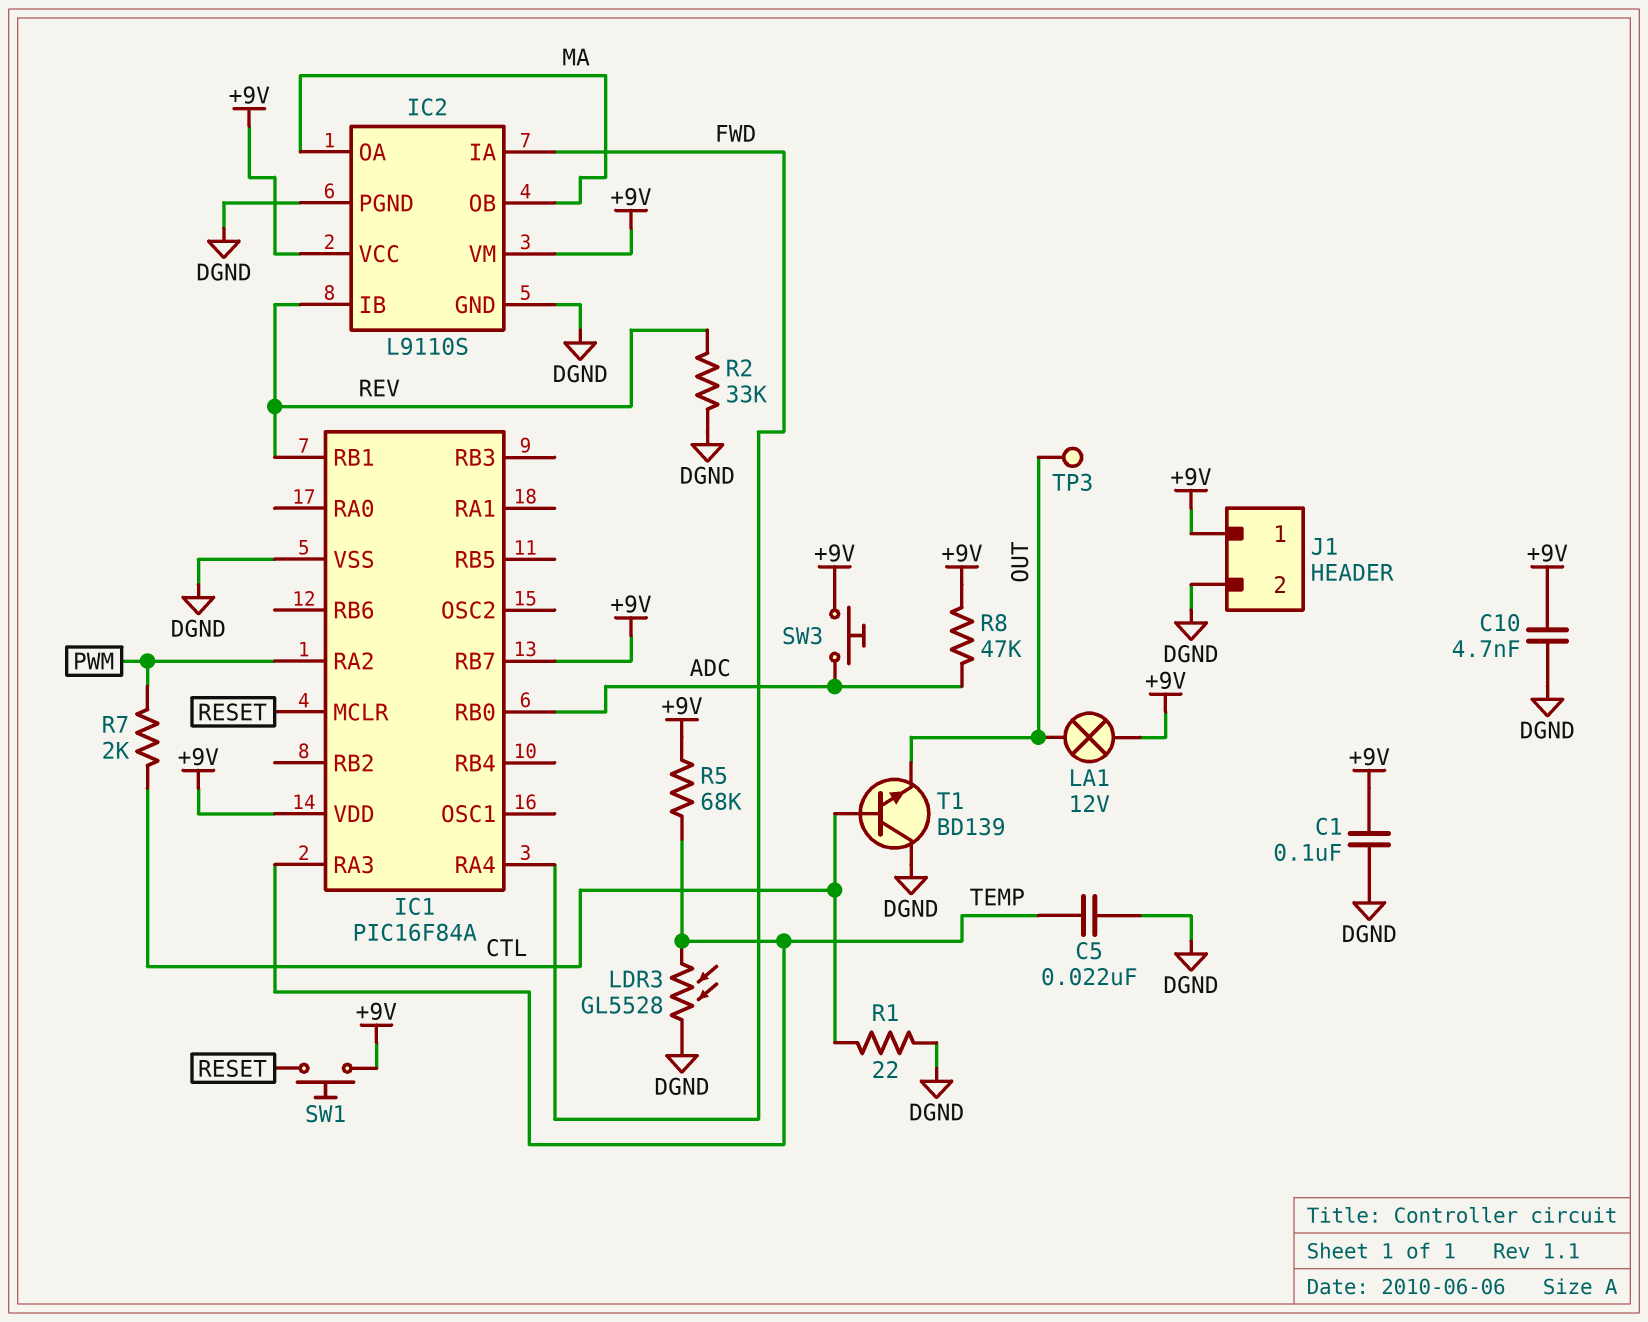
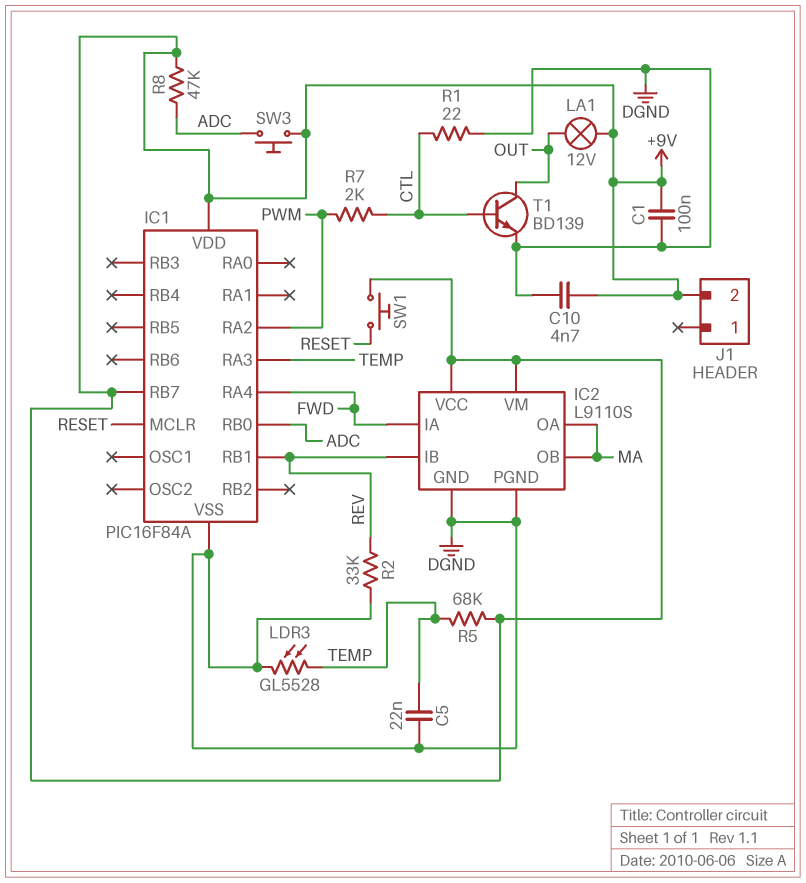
J1 pin 1: +9V -> none
J1 pin 2: DGND -> +9V
T1: NPN BD139 (B CTL, C DGND, E OUT) -> NPN BD139 (B CTL, C OUT, E DGND)
TP3: test point (OUT) -> none

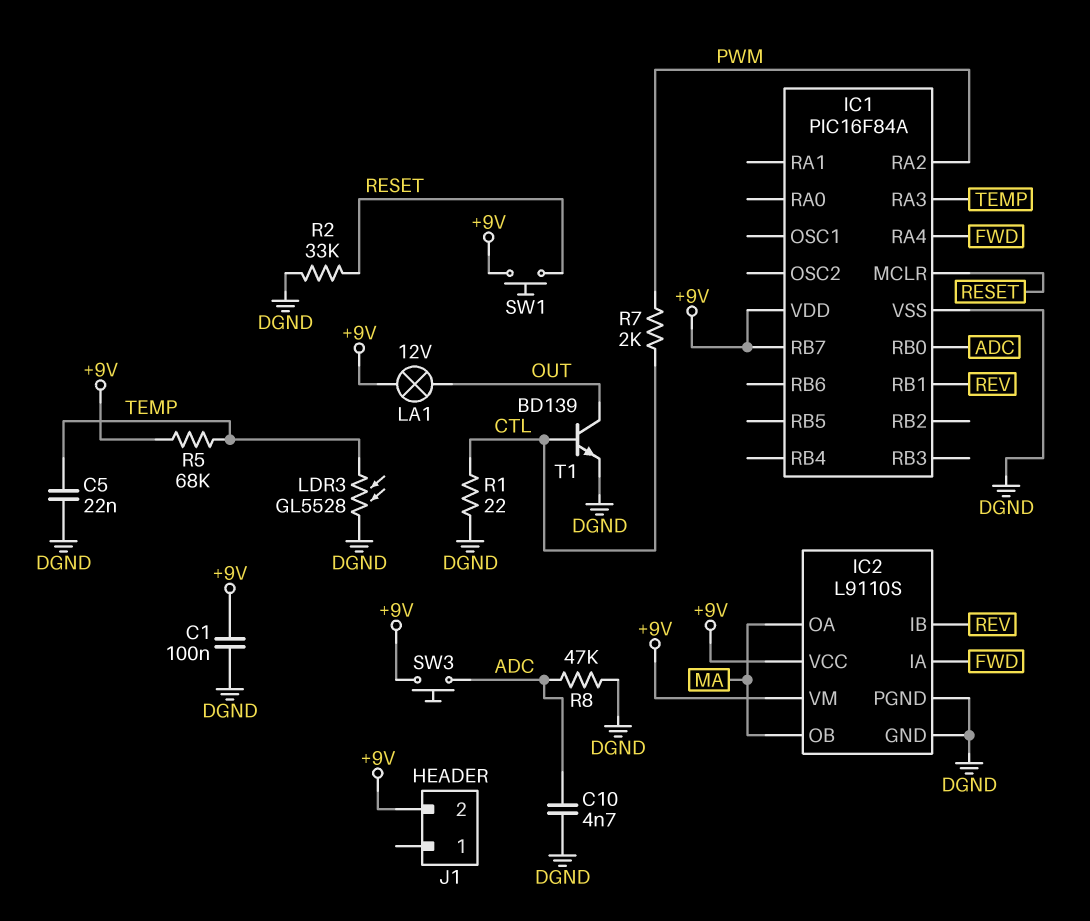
C10: 4.7nF (+9V, DGND) -> 4.7nF (ADC, DGND)
R2: 33k (DGND, REV) -> 33k (DGND, RESET)
R8: 47k (+9V, ADC) -> 47k (ADC, DGND)

